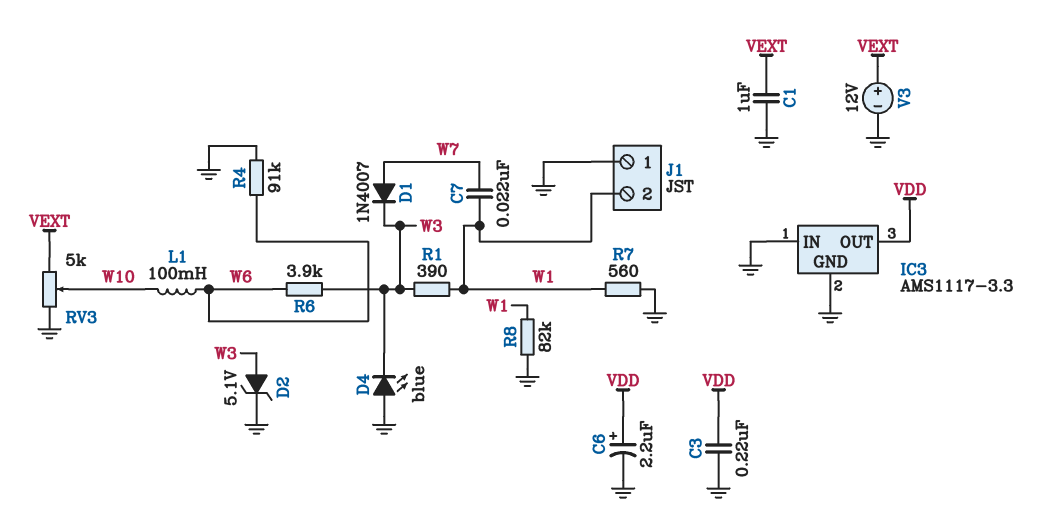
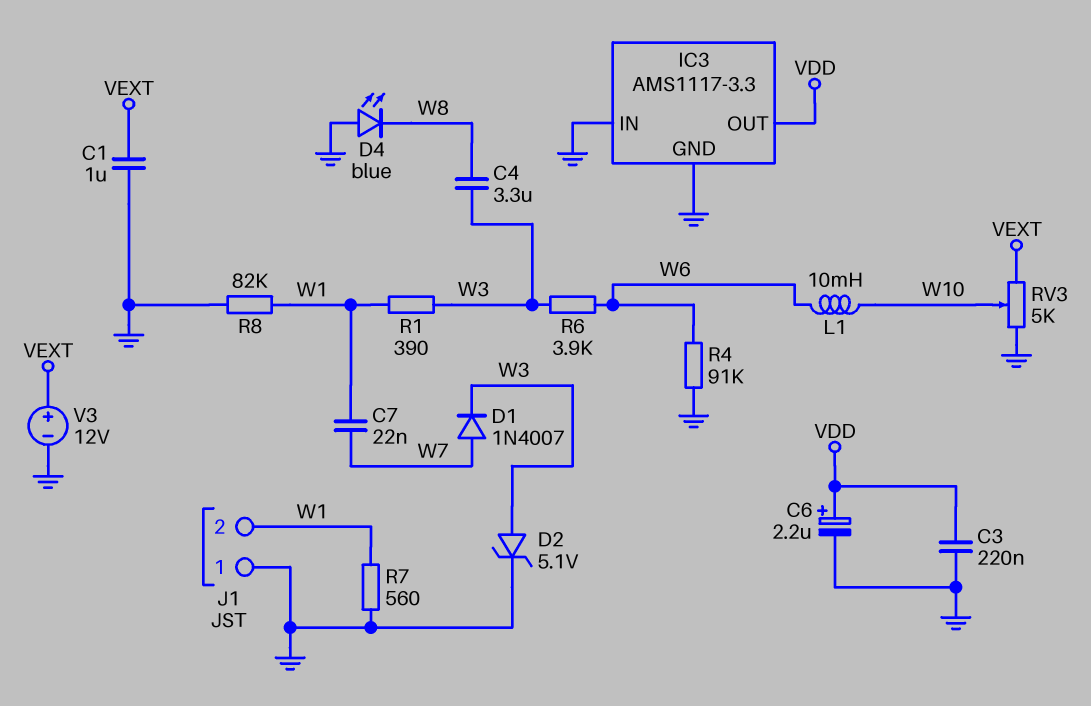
C4: none -> 3.3uF (W3, W8)
D4: LED blue (A GND, K W3) -> LED blue (A GND, K W8)
L1: 100mH (W6, W10) -> 10mH (W6, W10)

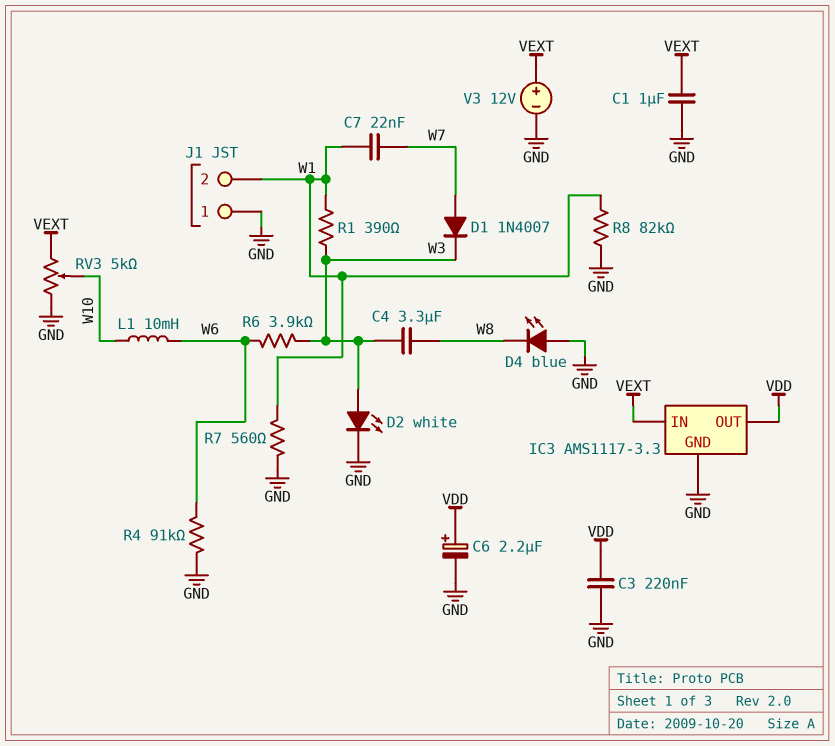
D2: zener 5.1V (A W3, K GND) -> LED white (A W3, K GND)
IC3 pin IN: GND -> VEXT

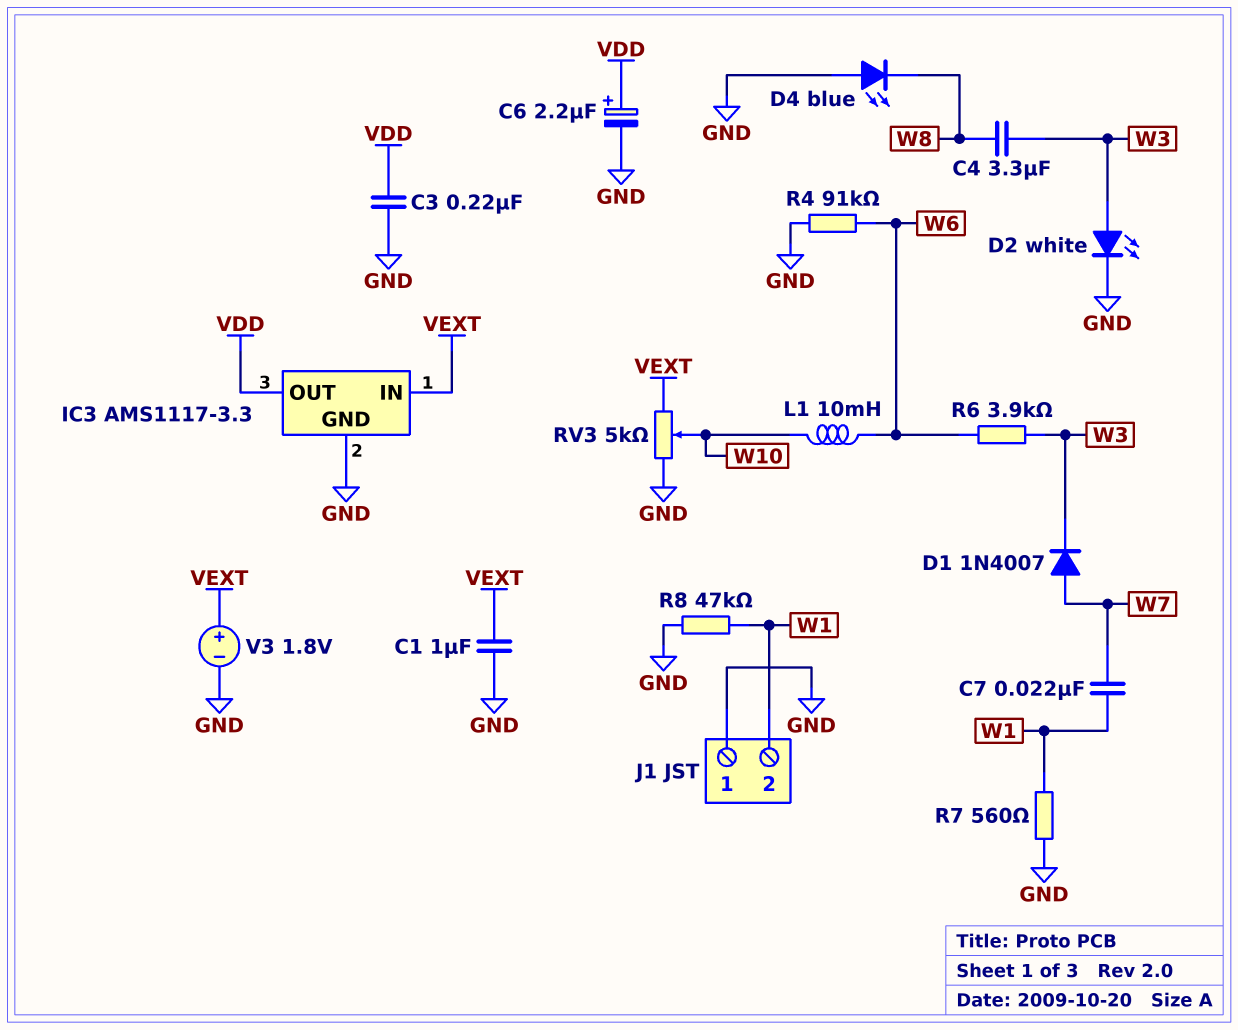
R1: 390 (W1, W3) -> none
R8: 82k (GND, W1) -> 47k (GND, W1)
V3: 12V (plus VEXT, minus GND) -> 1.8V (plus VEXT, minus GND)

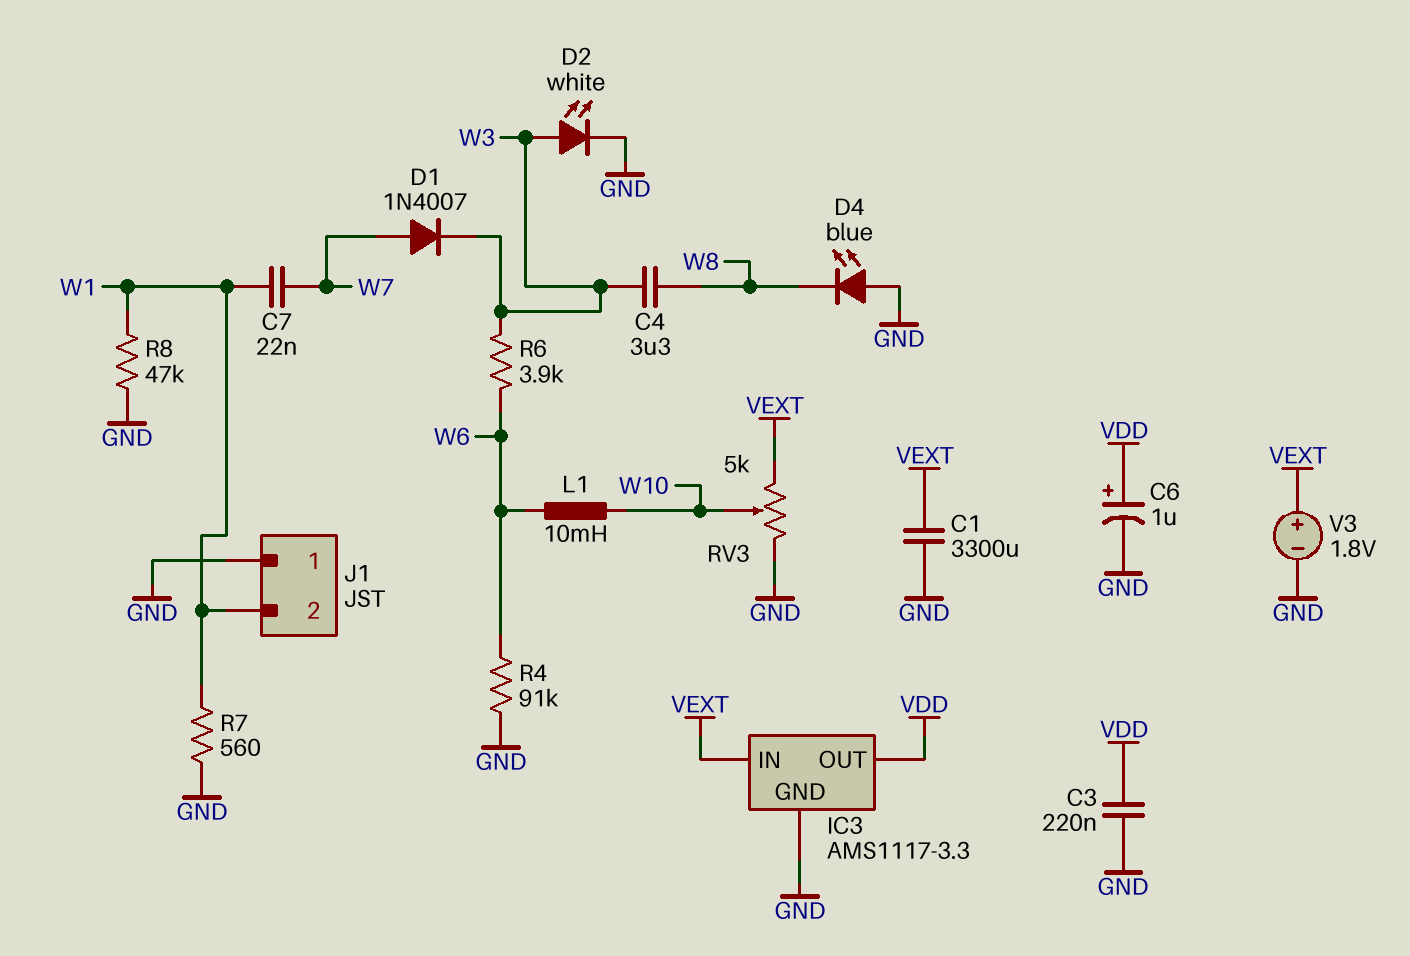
C1: 1uF (GND, VEXT) -> 3300uF (GND, VEXT)
C6: 2.2uF (plus VDD, minus GND) -> 1uF (plus VDD, minus GND)

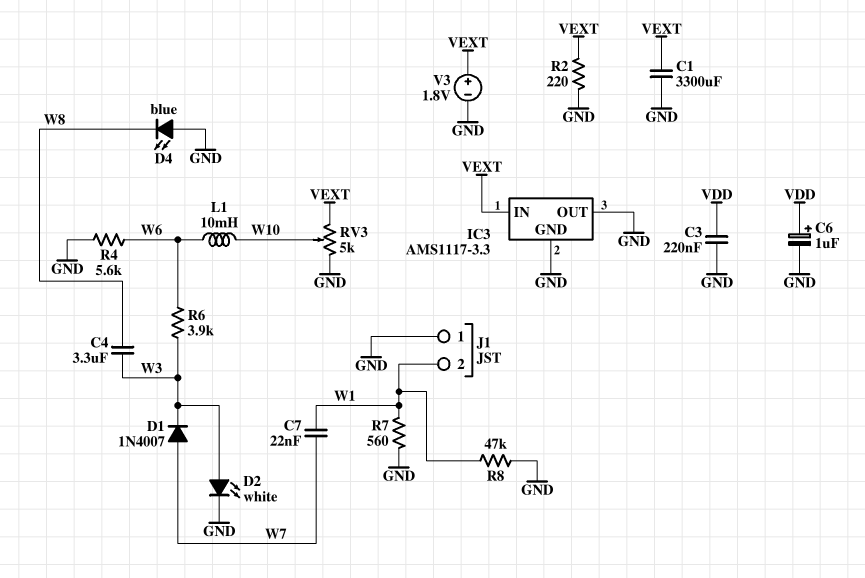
IC3 pin OUT: VDD -> GND
R2: none -> 220 (GND, VEXT)
R4: 91k (GND, W6) -> 5.6k (GND, W6)

